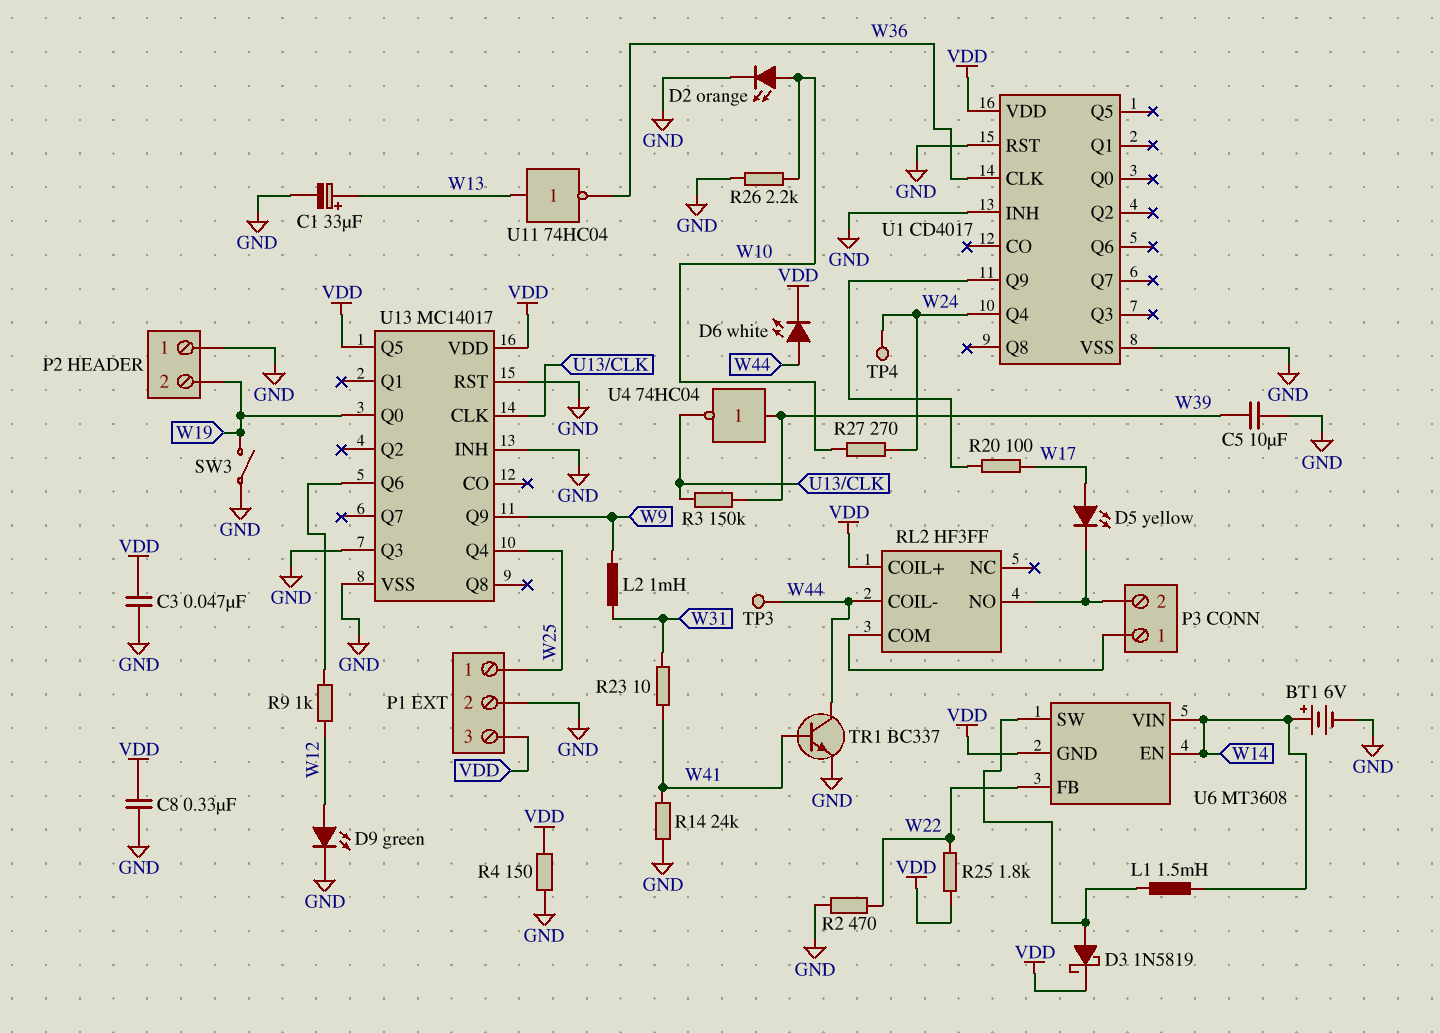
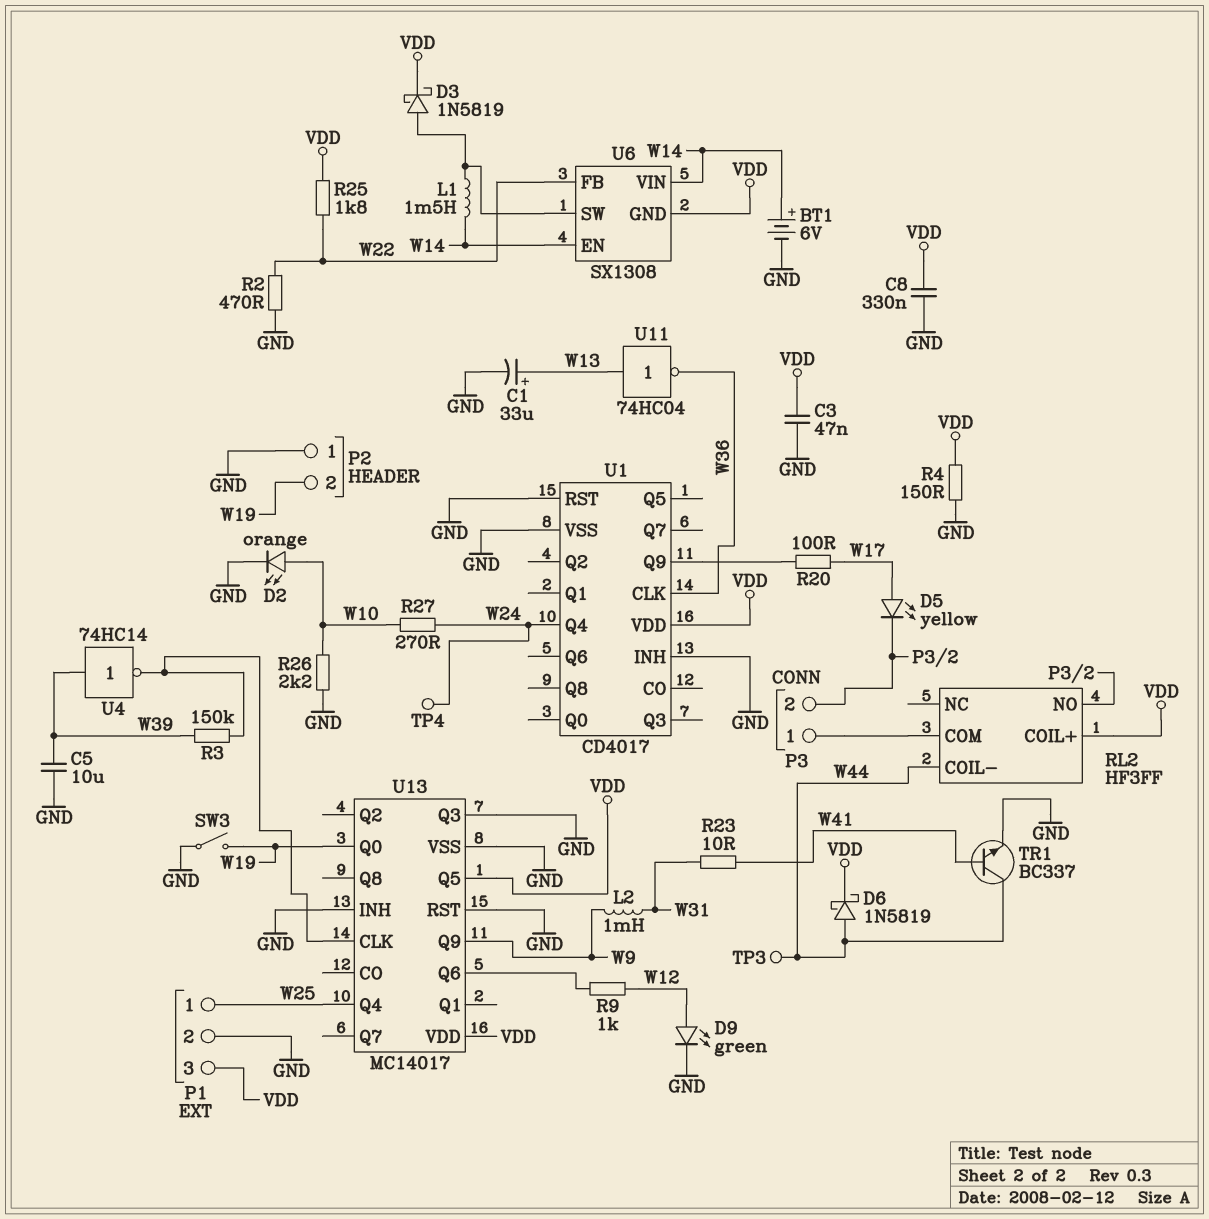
D6: LED white (A W44, K VDD) -> schottky 1N5819 (A W44, K VDD)
R14: 24k (GND, W41) -> none
U4: NOT 74HC04 (in W39, out U13/CLK) -> NOT 74HC14 (in W39, out U13/CLK)
U6: MT3608 -> SX1308

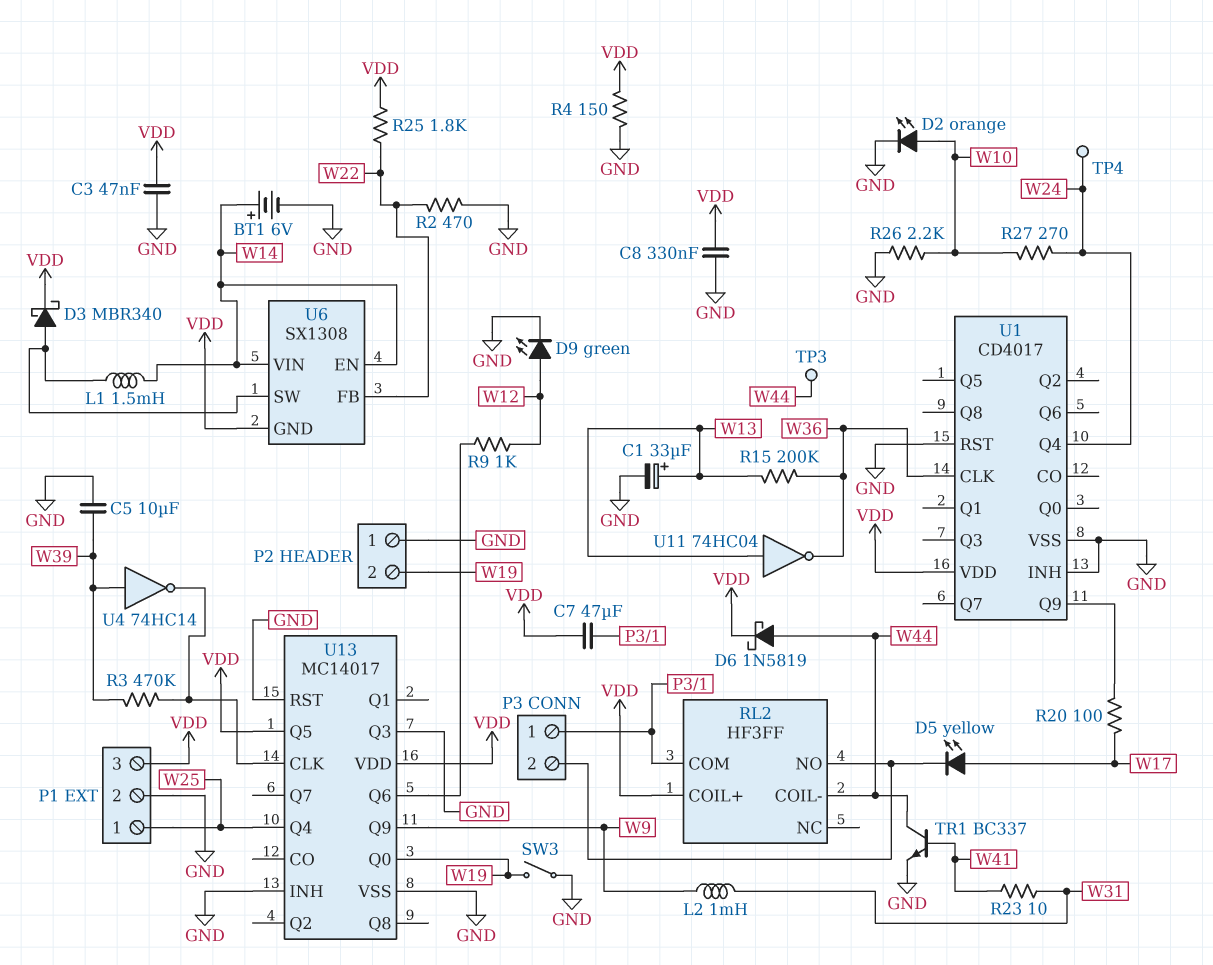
C7: none -> 47uF (P3/1, VDD)
D3: schottky 1N5819 (A U6/SW, K VDD) -> schottky MBR340 (A U6/SW, K VDD)
R3: 150k (U13/CLK, W39) -> 470k (U13/CLK, W39)
R15: none -> 200k (W13, W36)

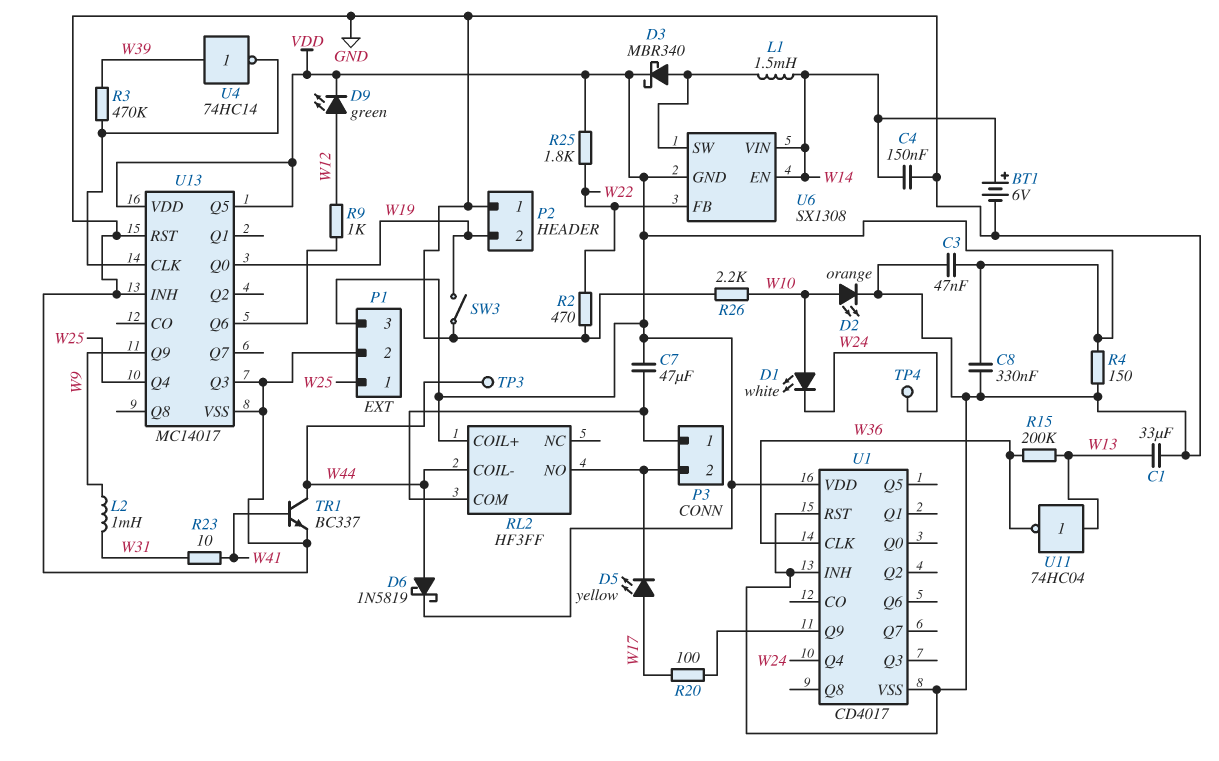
C1: 33uF (plus W13, minus GND) -> 33uF (GND, W13)
C4: none -> 150nF (GND, W14)
C5: 10uF (GND, W39) -> none
D1: none -> LED white (A W10, K W24)
D9: LED green (A W12, K GND) -> LED green (A W12, K VDD)
R27: 270 (W10, W24) -> none

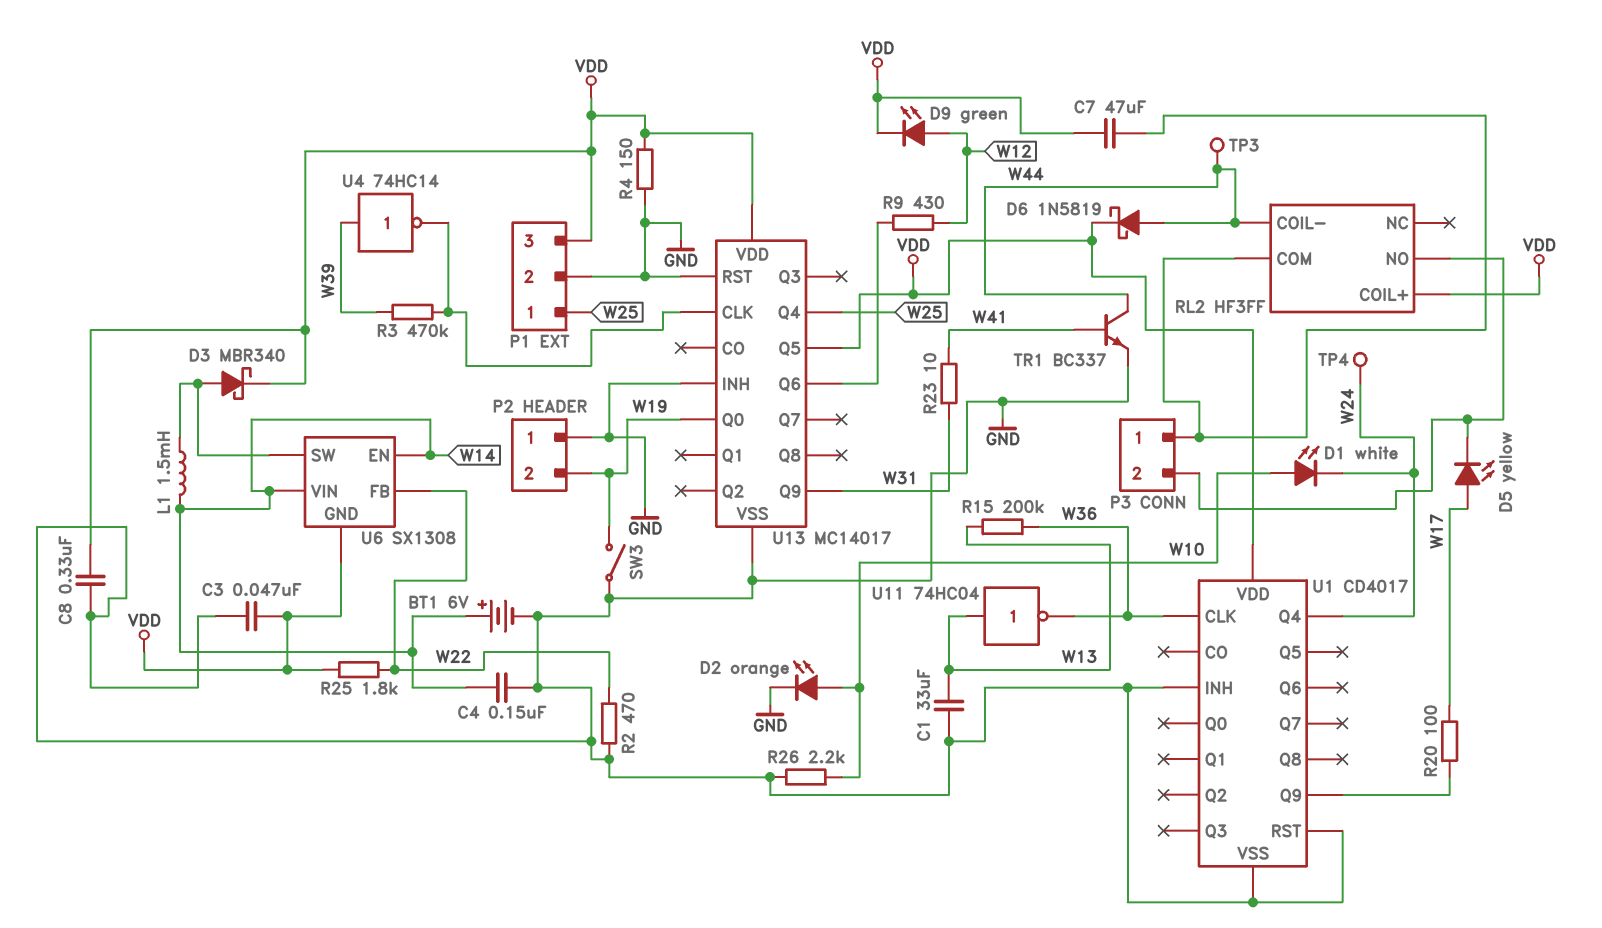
L2: 1mH (W9, W31) -> none
R9: 1k (U13/Q6, W12) -> 430 (U13/Q6, W12)
U13 pin Q3: GND -> none
U13 pin Q9: W9 -> W31

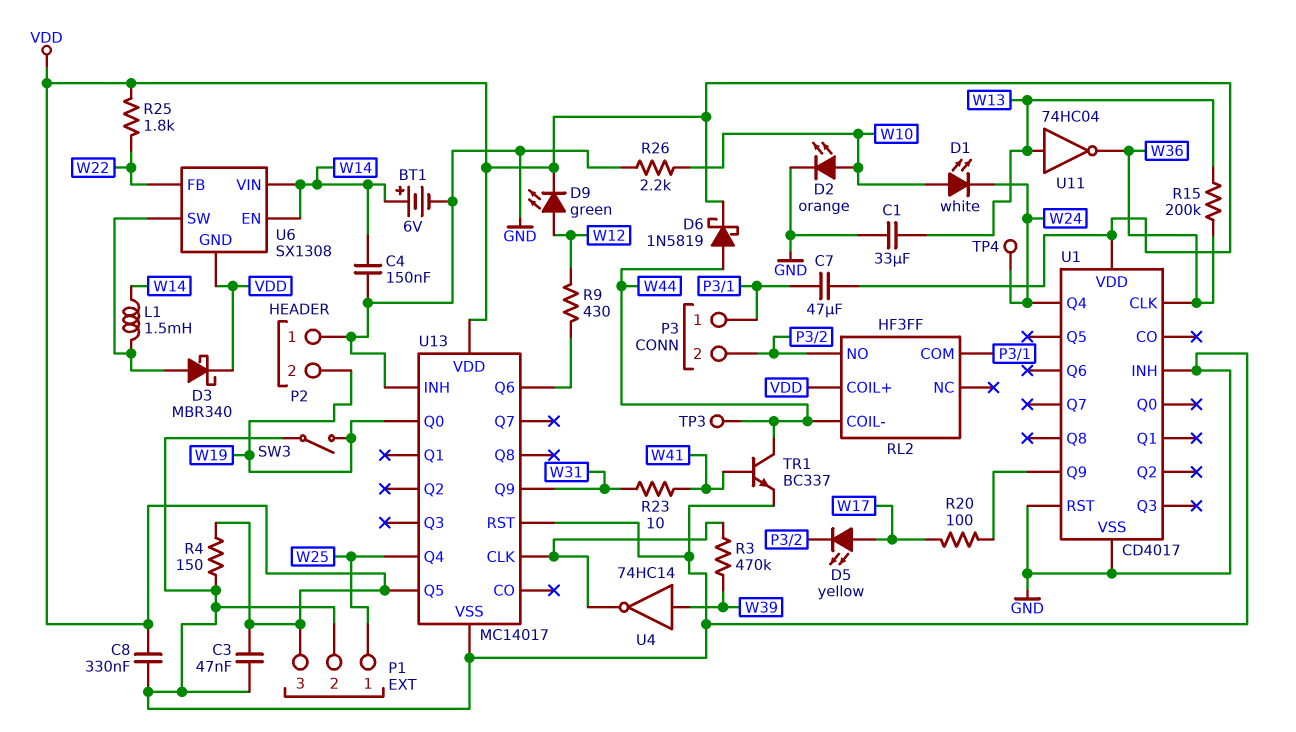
R2: 470 (GND, W22) -> none

